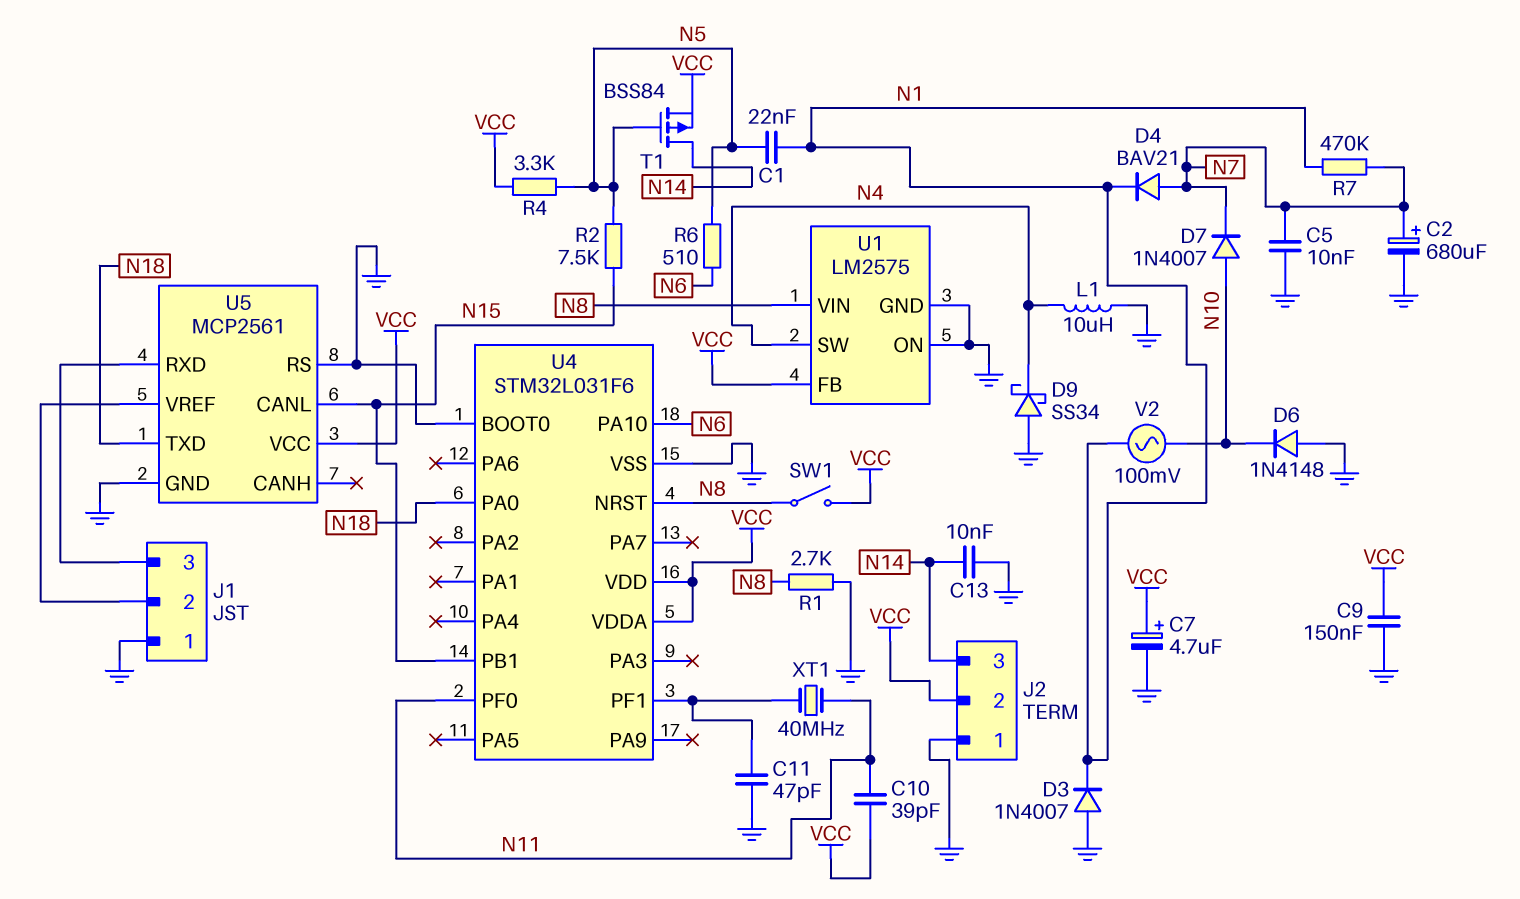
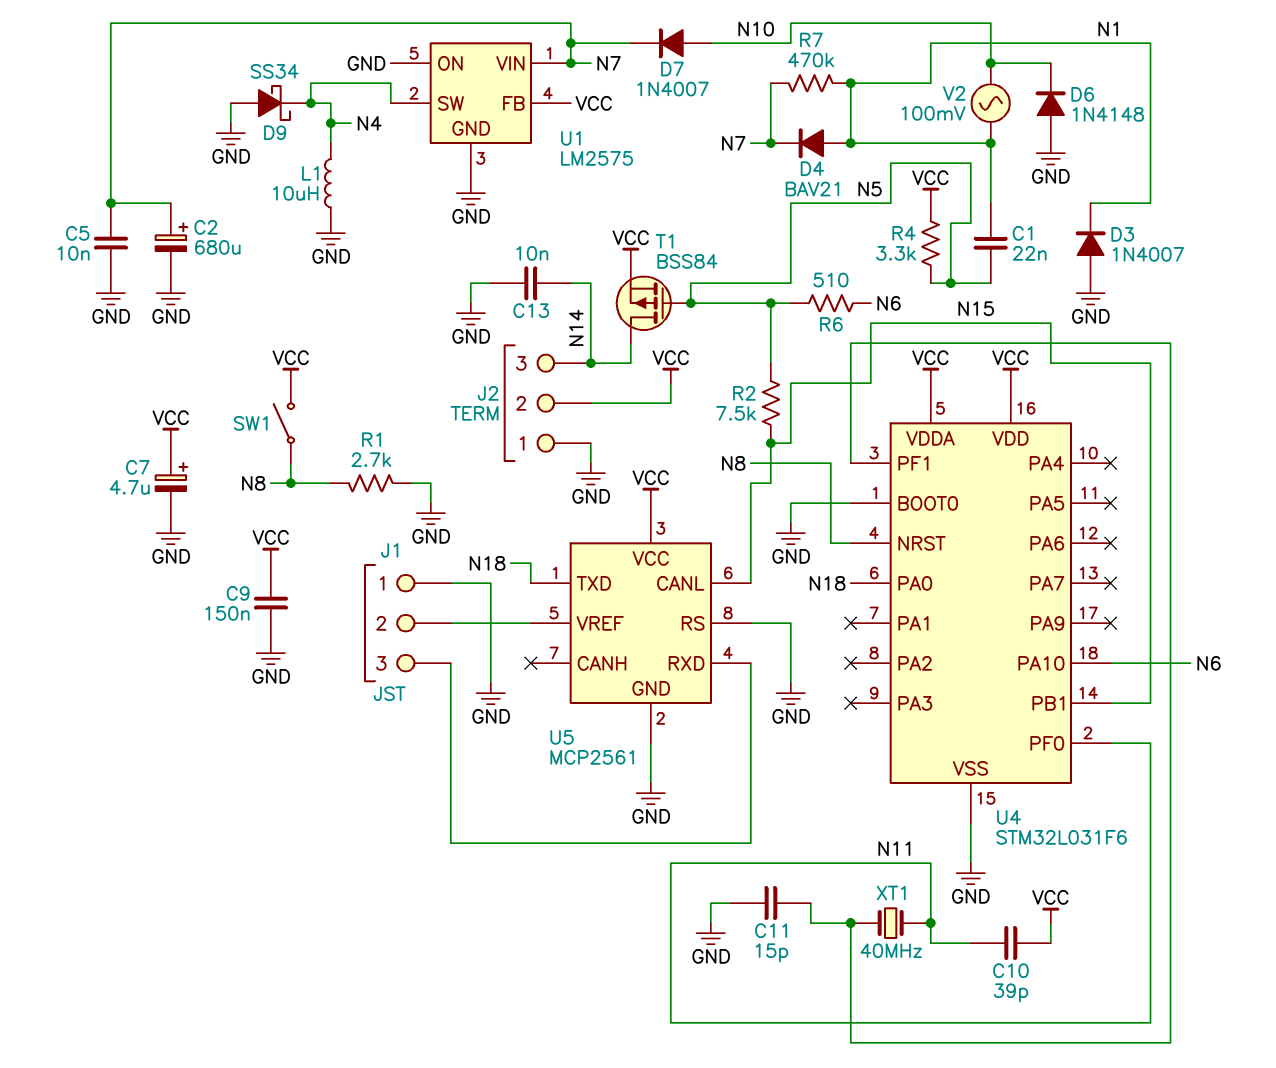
C11: 47pF (GND, U4/PF1) -> 15pF (GND, U4/PF1)
D4: diode BAV21 (A N7, K N1) -> diode BAV21 (A N1, K N7)
U1 pin VIN: N8 -> N7

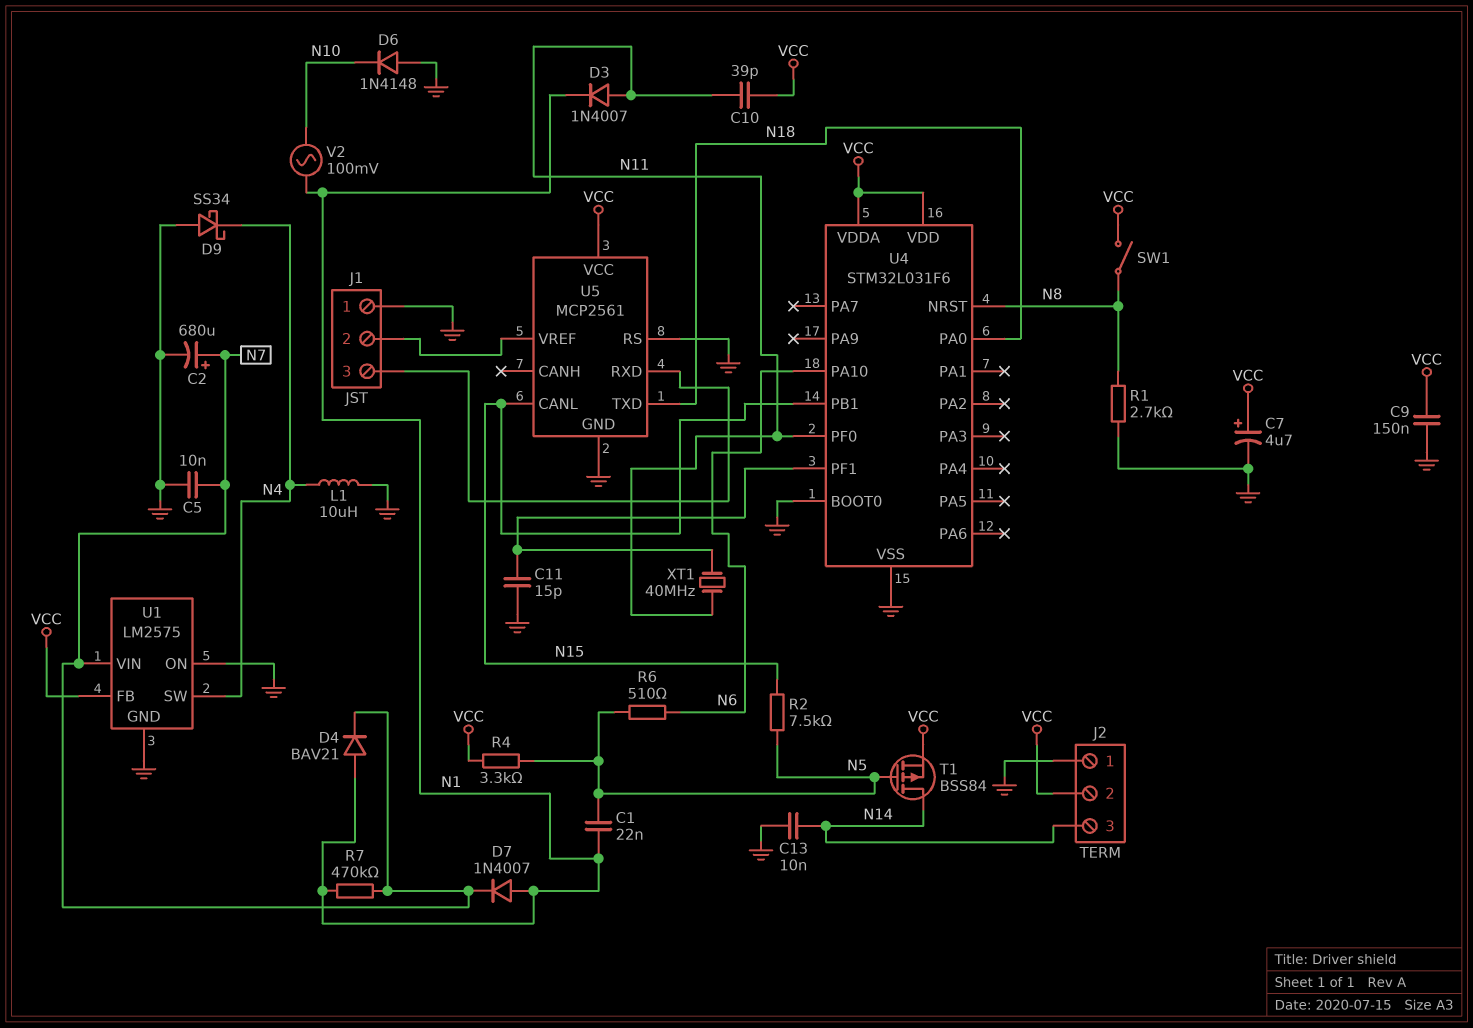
D3: diode 1N4007 (A GND, K N1) -> diode 1N4007 (A N11, K N1)
D7: diode 1N4007 (A N10, K N7) -> diode 1N4007 (A N1, K N7)

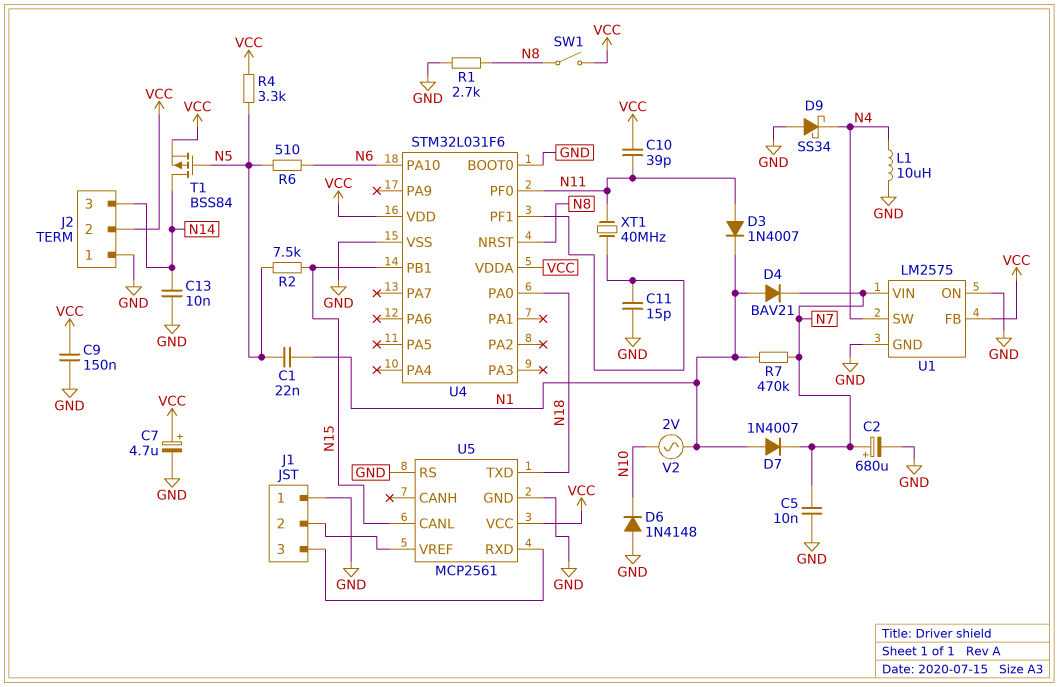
V2: AC 100mV (N1, N10) -> AC 2V (N1, N10)

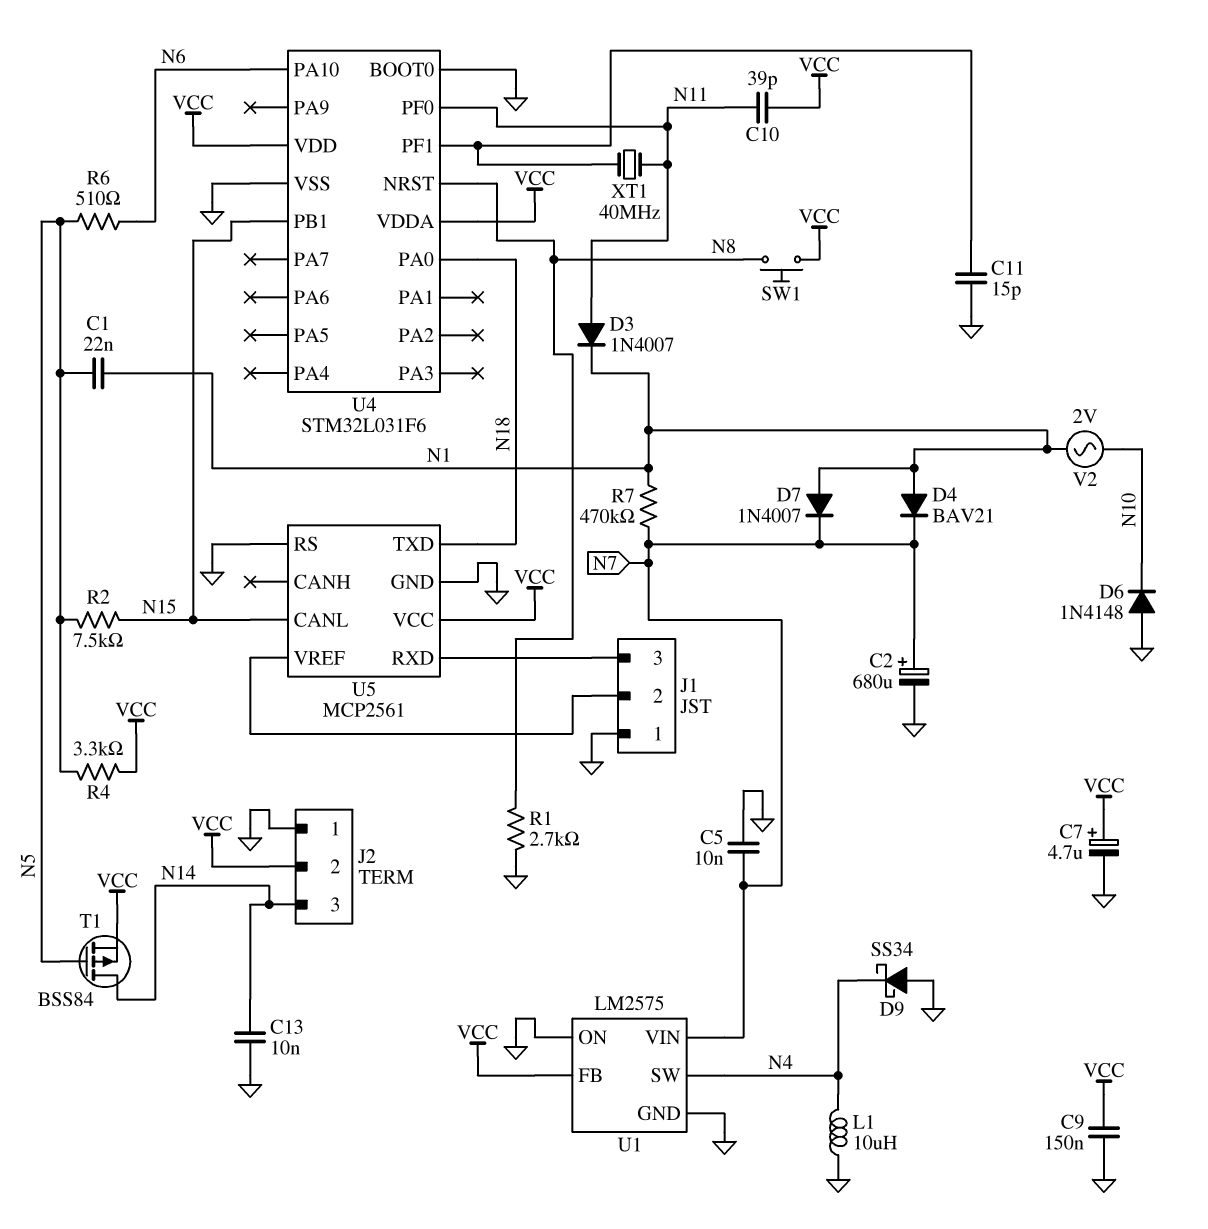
SW1: switch (N8, VCC) -> button (N8, VCC)

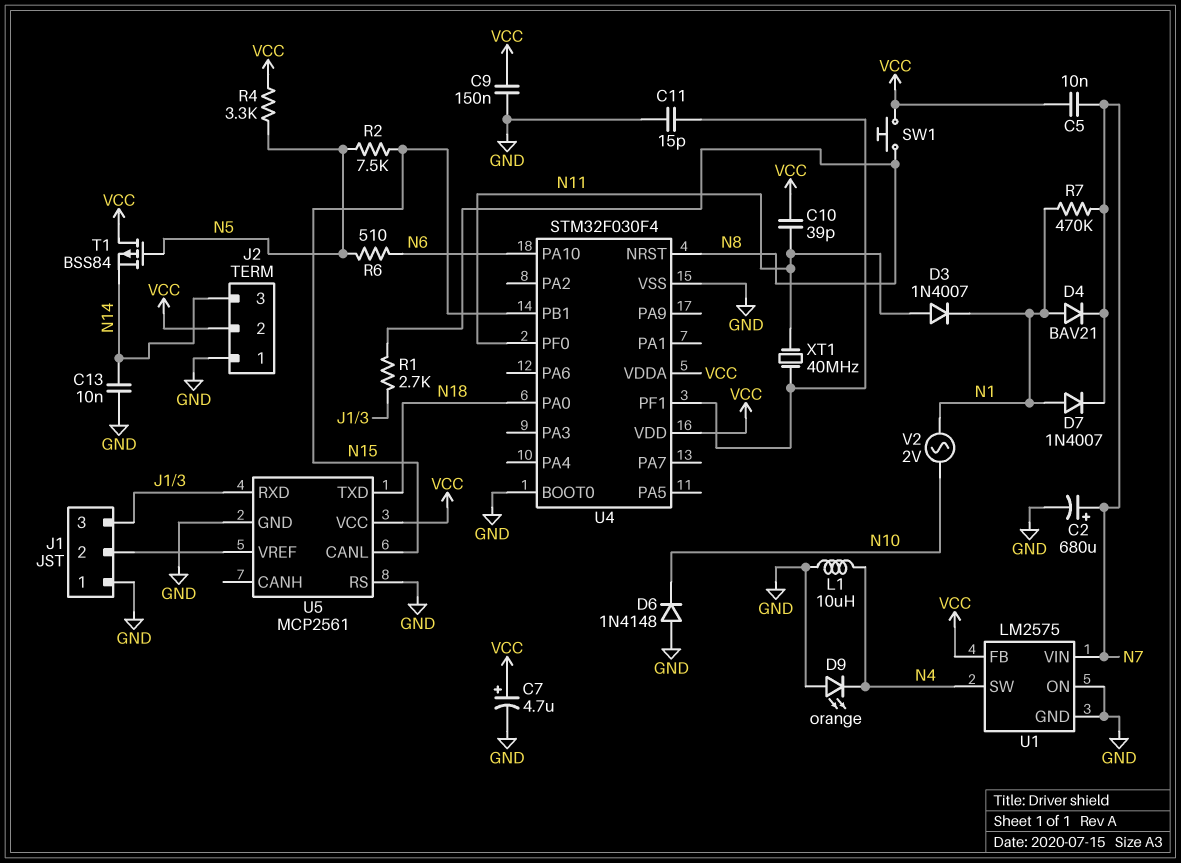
C1: 22nF (N1, N5) -> none
C5: 10nF (GND, N7) -> 10nF (N7, VCC)
D9: schottky SS34 (A GND, K N4) -> LED orange (A GND, K N4)
R1: 2.7k (GND, N8) -> 2.7k (J1/3, N8)
T1: PMOS BSS84 (G N5, D N14, S VCC) -> PMOS BSS84 (G N5, D VCC, S N14)
U4: STM32L031F6 -> STM32F030F4

